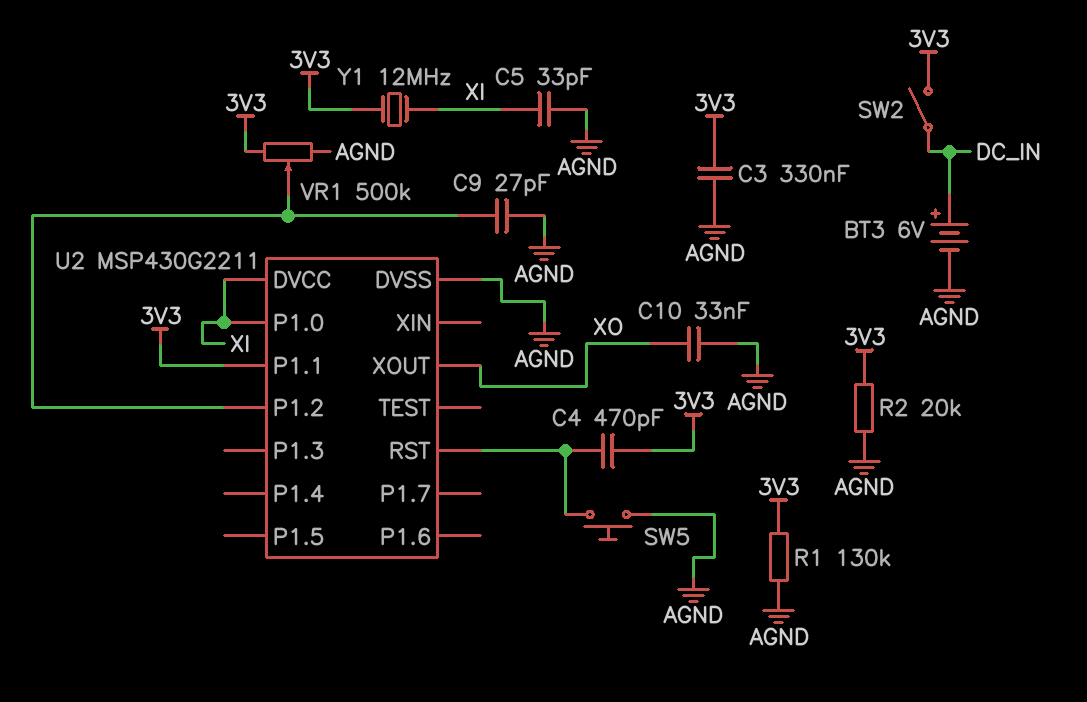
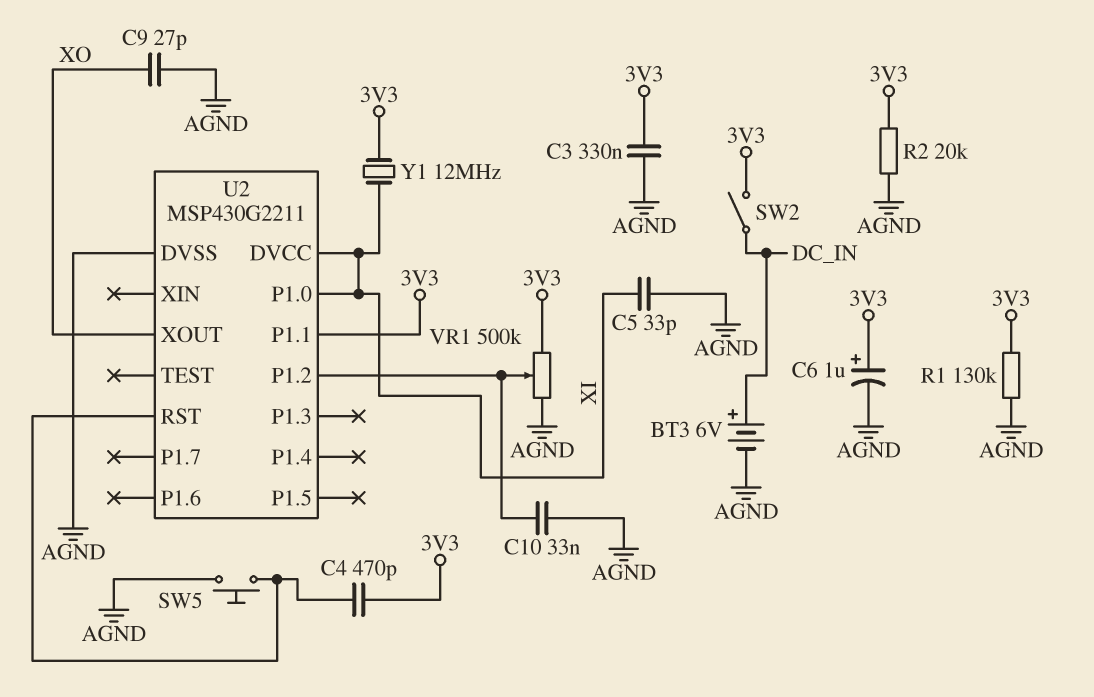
C6: none -> 1uF (plus 3V3, minus AGND)
C9: 27pF (AGND, U2/P1.2) -> 27pF (AGND, XO)
C10: 33nF (AGND, XO) -> 33nF (AGND, U2/P1.2)

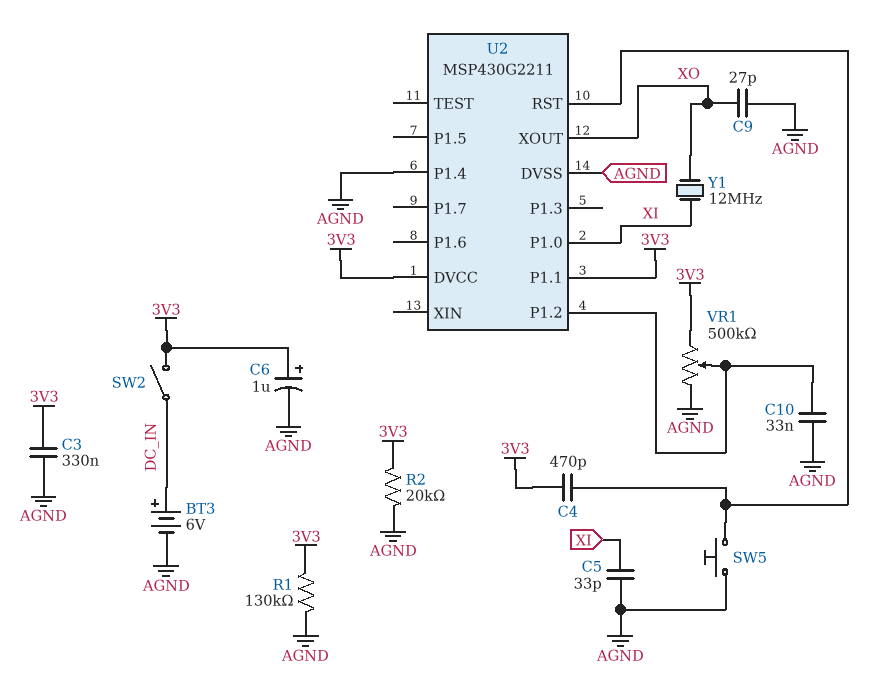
U2 pin DVCC: XI -> 3V3
U2 pin P1.4: none -> AGND
Y1: 12MHz (3V3, XI) -> 12MHz (XI, XO)

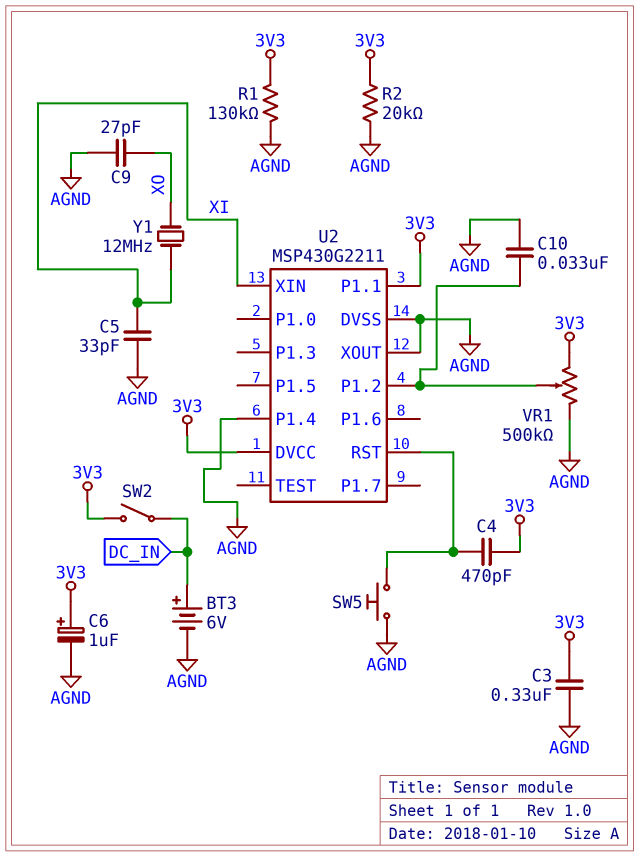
U2 pin P1.0: XI -> none
U2 pin XIN: none -> XI
U2 pin XOUT: XO -> AGND

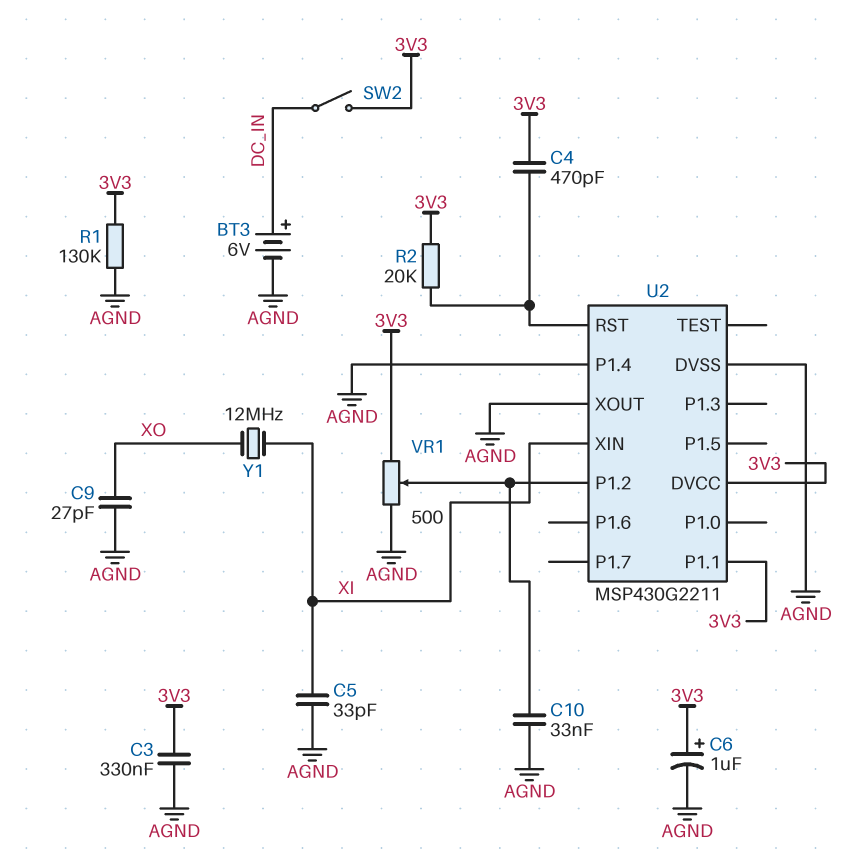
R2: 20k (3V3, AGND) -> 20k (3V3, U2/RST)
SW5: button (AGND, U2/RST) -> none
VR1: 500k (3V3, AGND, wiper U2/P1.2) -> 500 (3V3, AGND, wiper U2/P1.2)

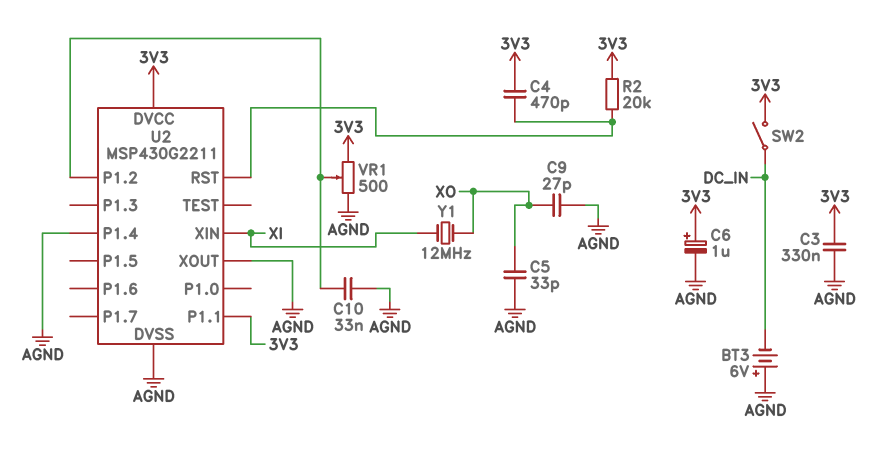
BT3: 6V (plus DC_IN, minus AGND) -> 6V (plus AGND, minus DC_IN)
C5: 33pF (AGND, XI) -> 33pF (AGND, XO)
R1: 130k (3V3, AGND) -> none

